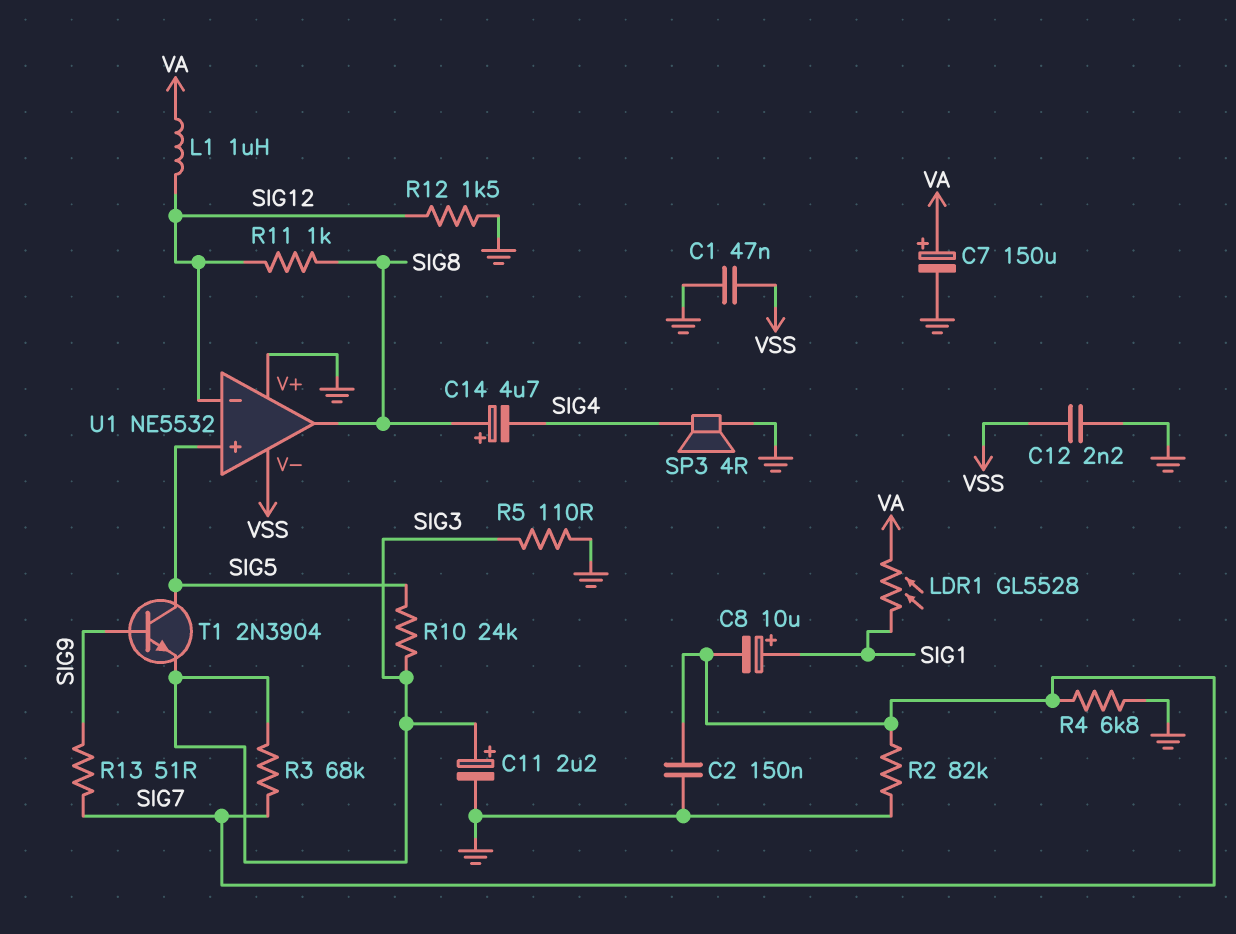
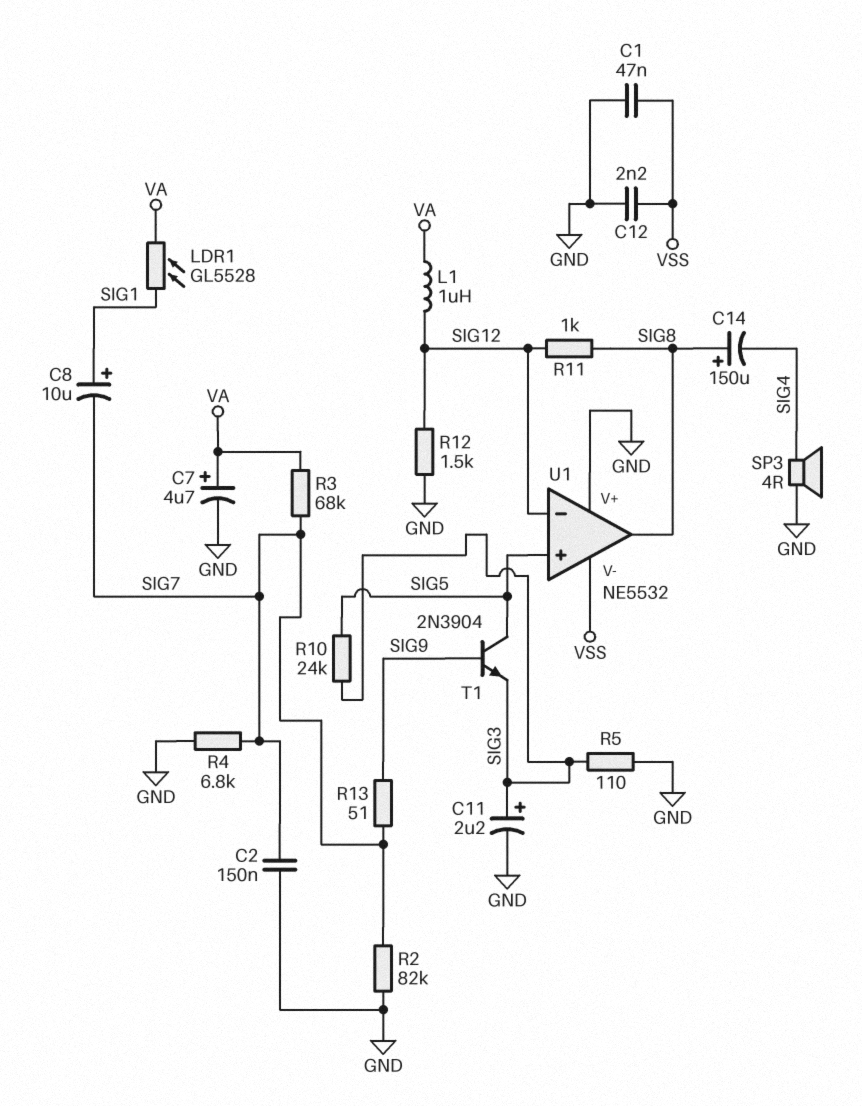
C7: 150uF (plus VA, minus GND) -> 4.7uF (plus VA, minus GND)
C14: 4.7uF (plus SIG8, minus SIG4) -> 150uF (plus SIG8, minus SIG4)
R3: 68k (SIG3, SIG7) -> 68k (SIG7, VA)

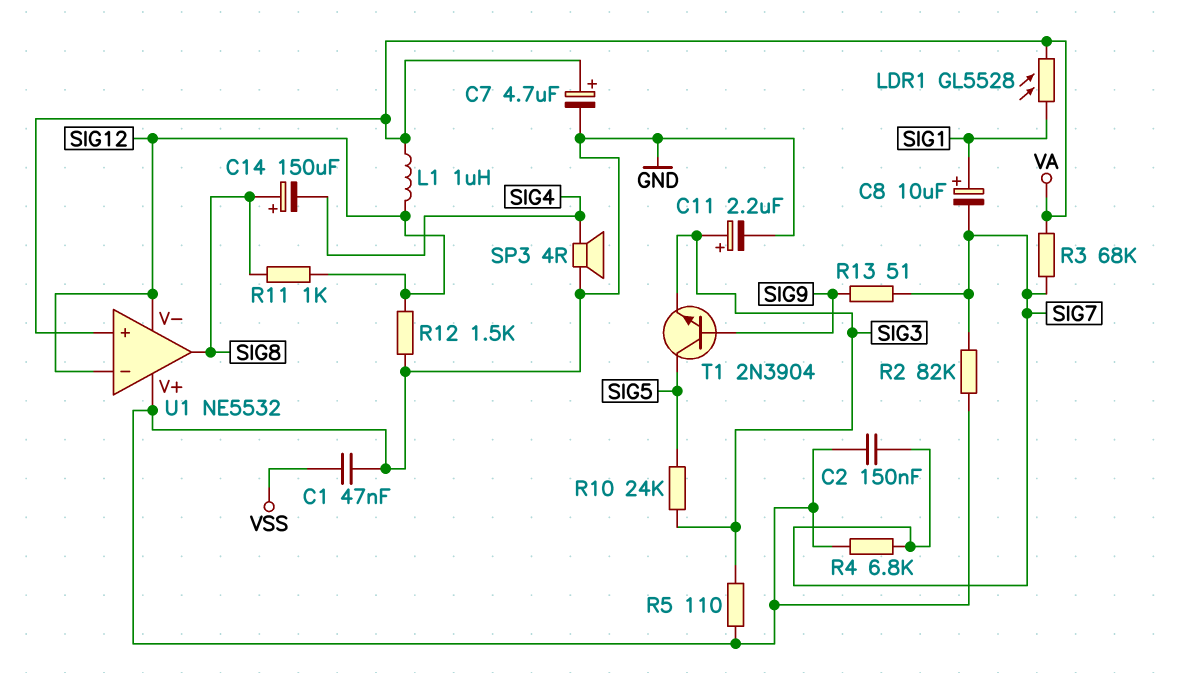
C12: 2.2nF (GND, VSS) -> none
U1 pin V-: VSS -> SIG12
U1 pin in+: SIG5 -> VA

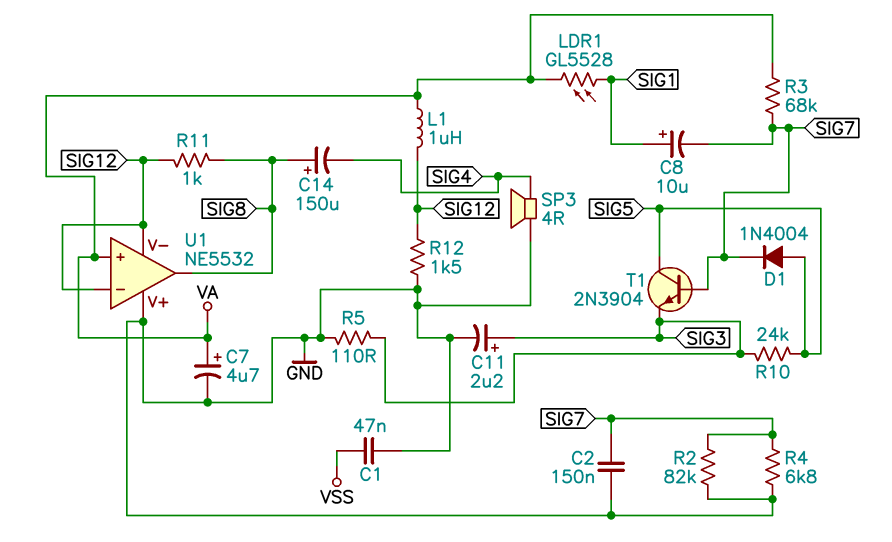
D1: none -> diode 1N4004 (A SIG5, K SIG7)
R13: 51 (SIG7, SIG9) -> none
T1: NPN 2N3904 (B SIG9, C SIG5, E SIG3) -> NPN 2N3904 (B SIG7, C SIG5, E SIG3)

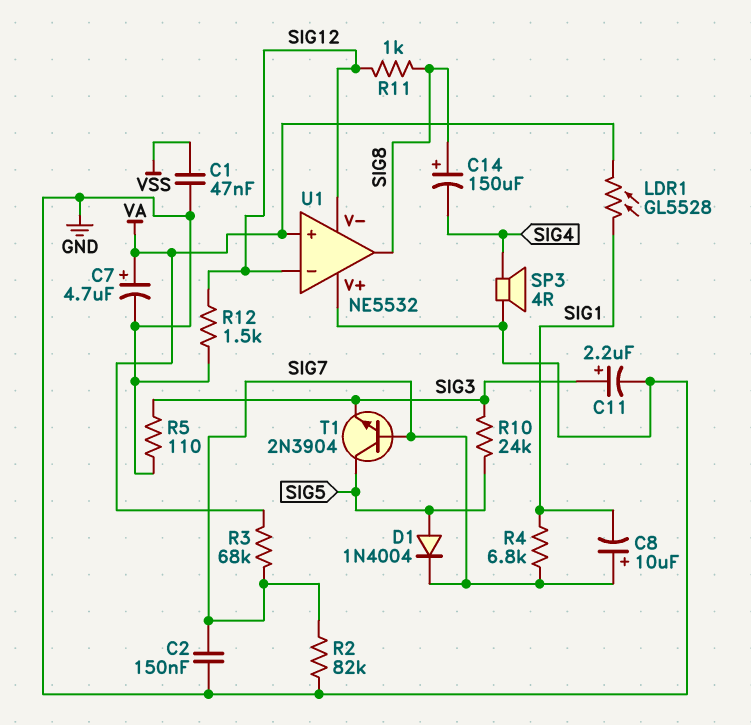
C8: 10uF (plus SIG1, minus SIG7) -> 10uF (plus SIG7, minus SIG1)
L1: 1uH (SIG12, VA) -> none
R4: 6.8k (GND, SIG7) -> 6.8k (SIG1, SIG7)

